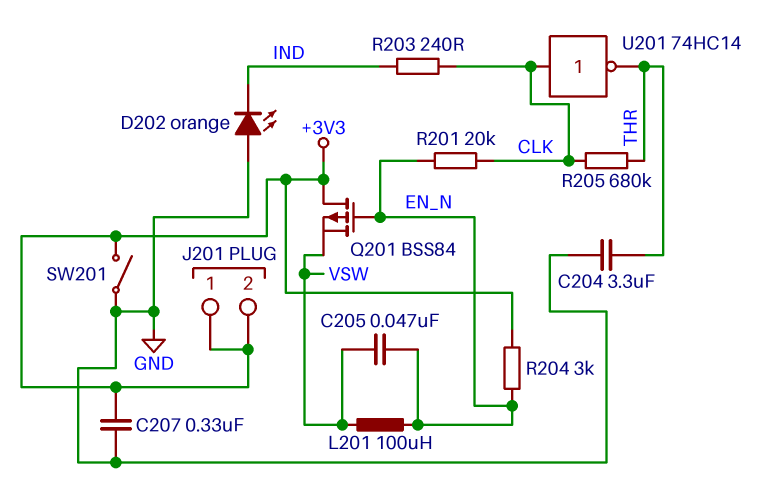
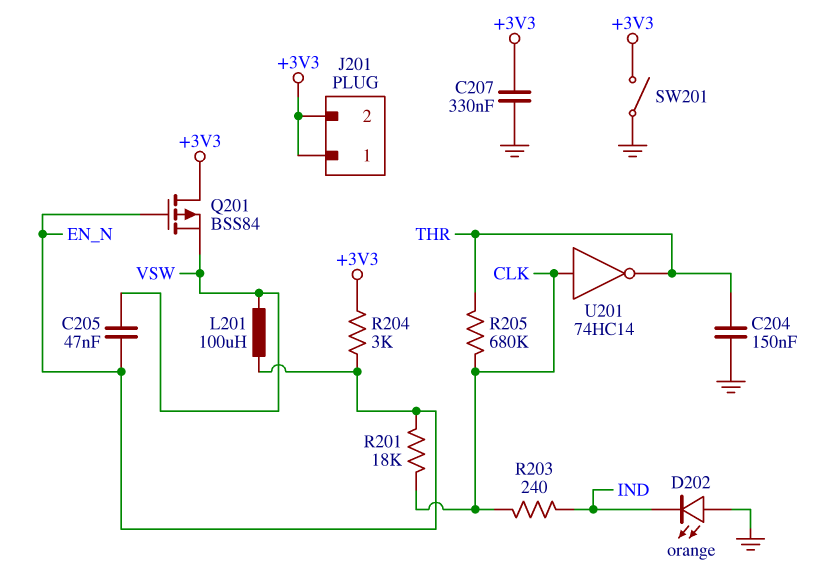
C204: 3.3uF (GND, THR) -> 150nF (GND, THR)
R201: 20k (CLK, EN_N) -> 18k (CLK, EN_N)

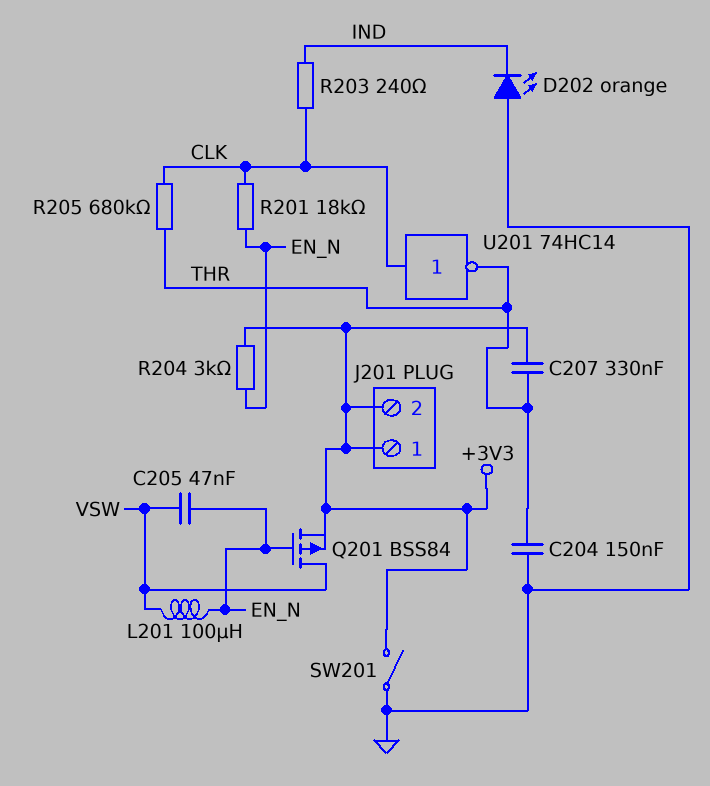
C207: 330nF (+3V3, GND) -> 330nF (+3V3, THR)
Q201: PMOS BSS84 (G EN_N, D +3V3, S VSW) -> PMOS BSS84 (G EN_N, D VSW, S +3V3)

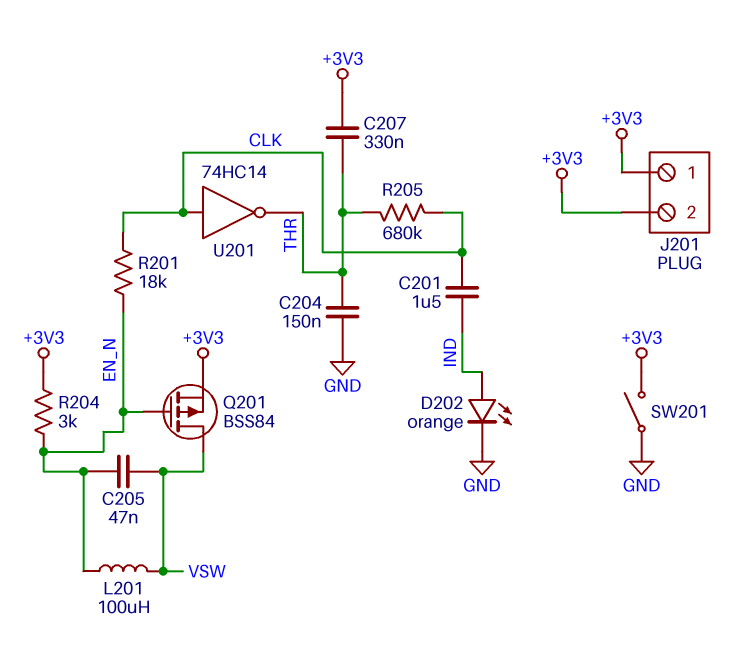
C201: none -> 1.5uF (CLK, IND)
D202: LED orange (A GND, K IND) -> LED orange (A IND, K GND)
R203: 240 (CLK, IND) -> none

